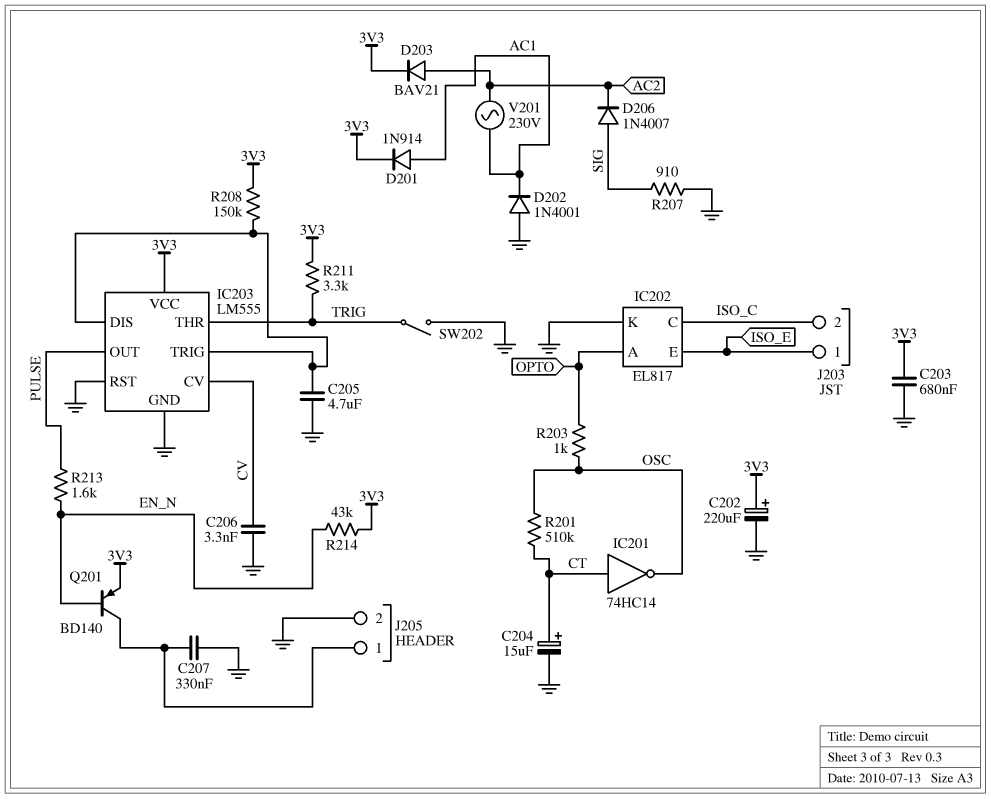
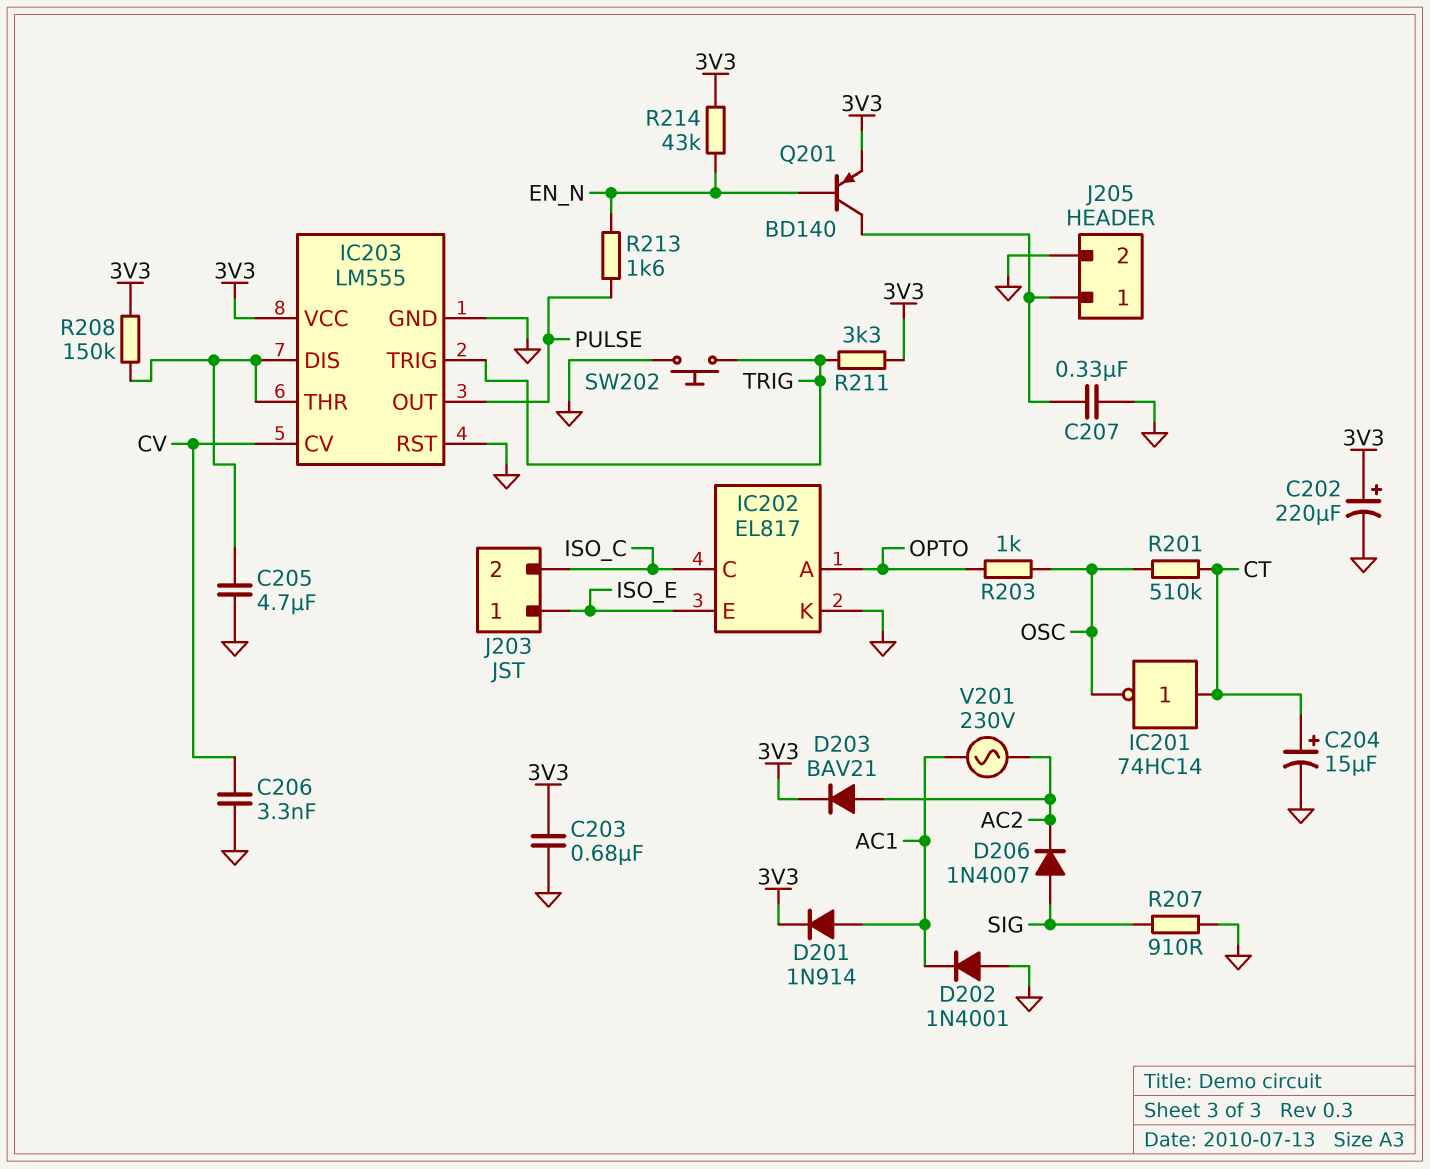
IC203 pin THR: TRIG -> IC203/DIS
IC203 pin TRIG: IC203/DIS -> TRIG
SW202: switch (GND, TRIG) -> button (GND, TRIG)

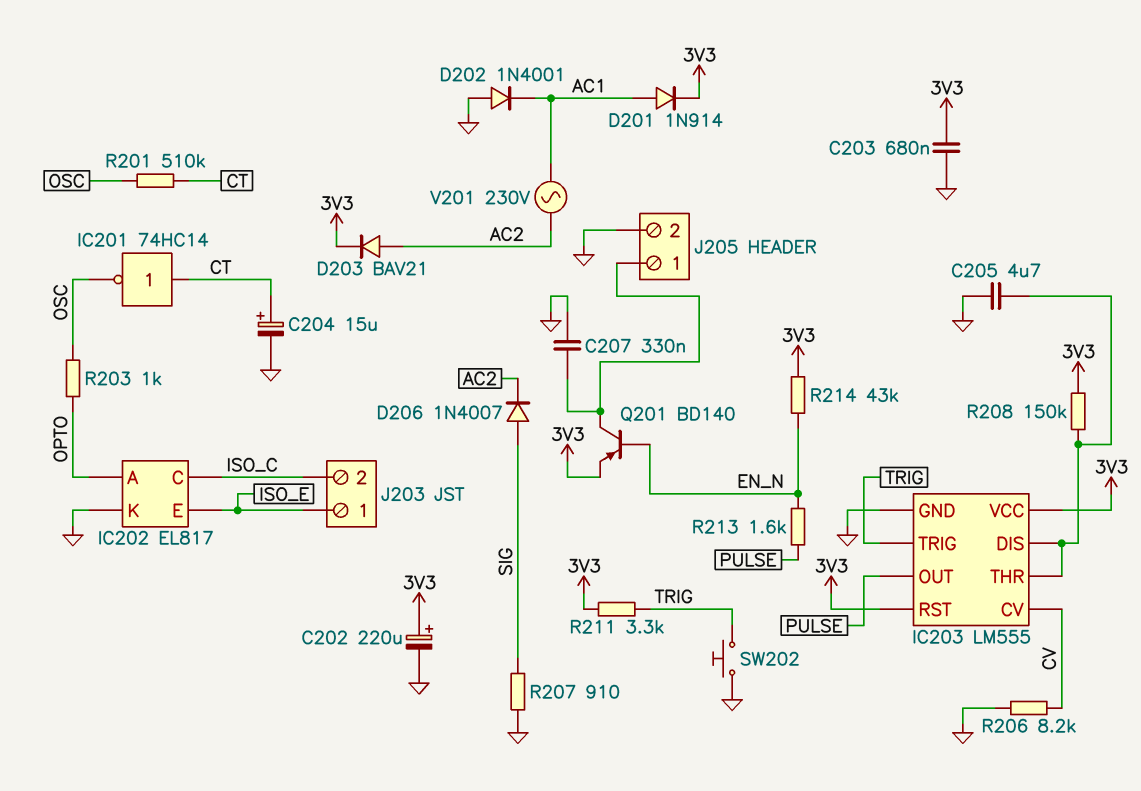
C206: 3.3nF (CV, GND) -> none
IC203 pin RST: GND -> 3V3
R206: none -> 8.2k (CV, GND)

